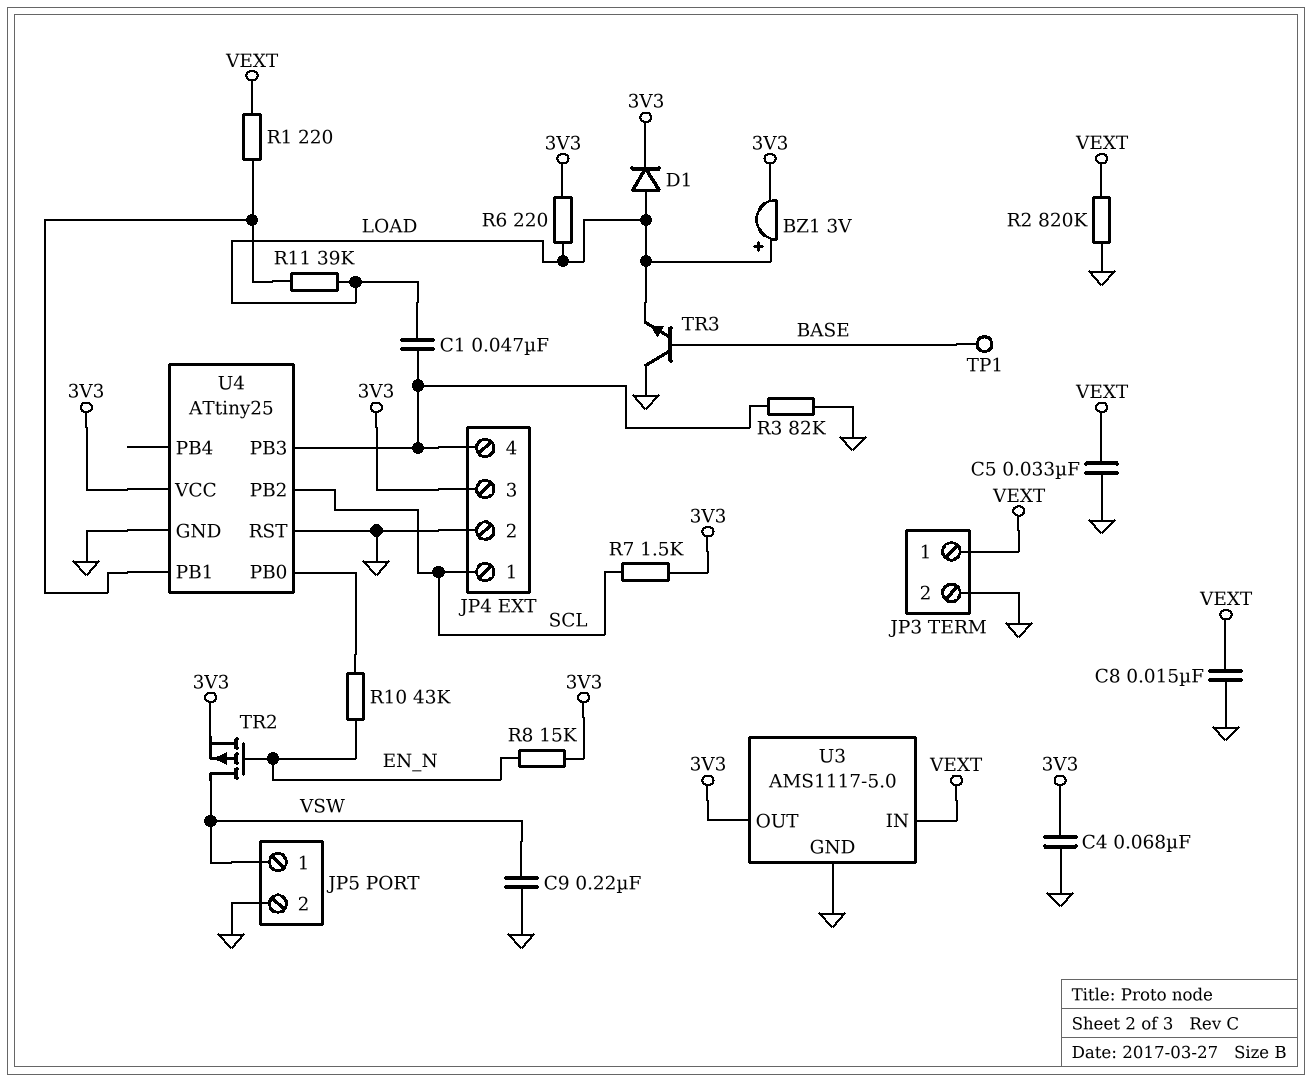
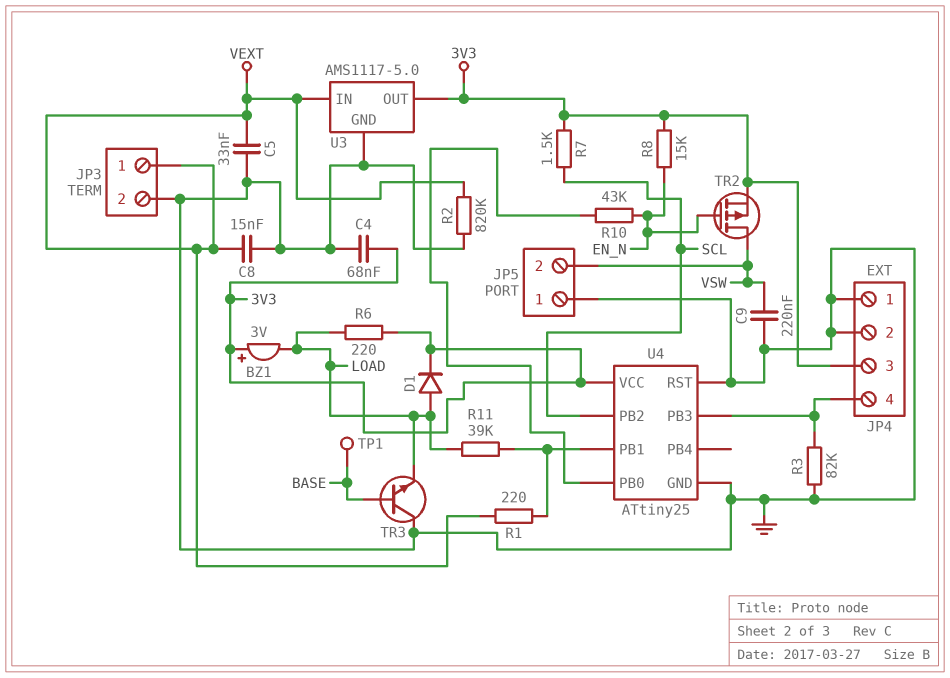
BZ1: buzzer 3V (plus LOAD, minus 3V3) -> buzzer 3V (plus 3V3, minus LOAD)
C1: 47nF (JP4/4, LOAD) -> none
JP4 pin 1: SCL -> GND
JP5 pin 1: VSW -> GND
JP5 pin 2: GND -> VSW

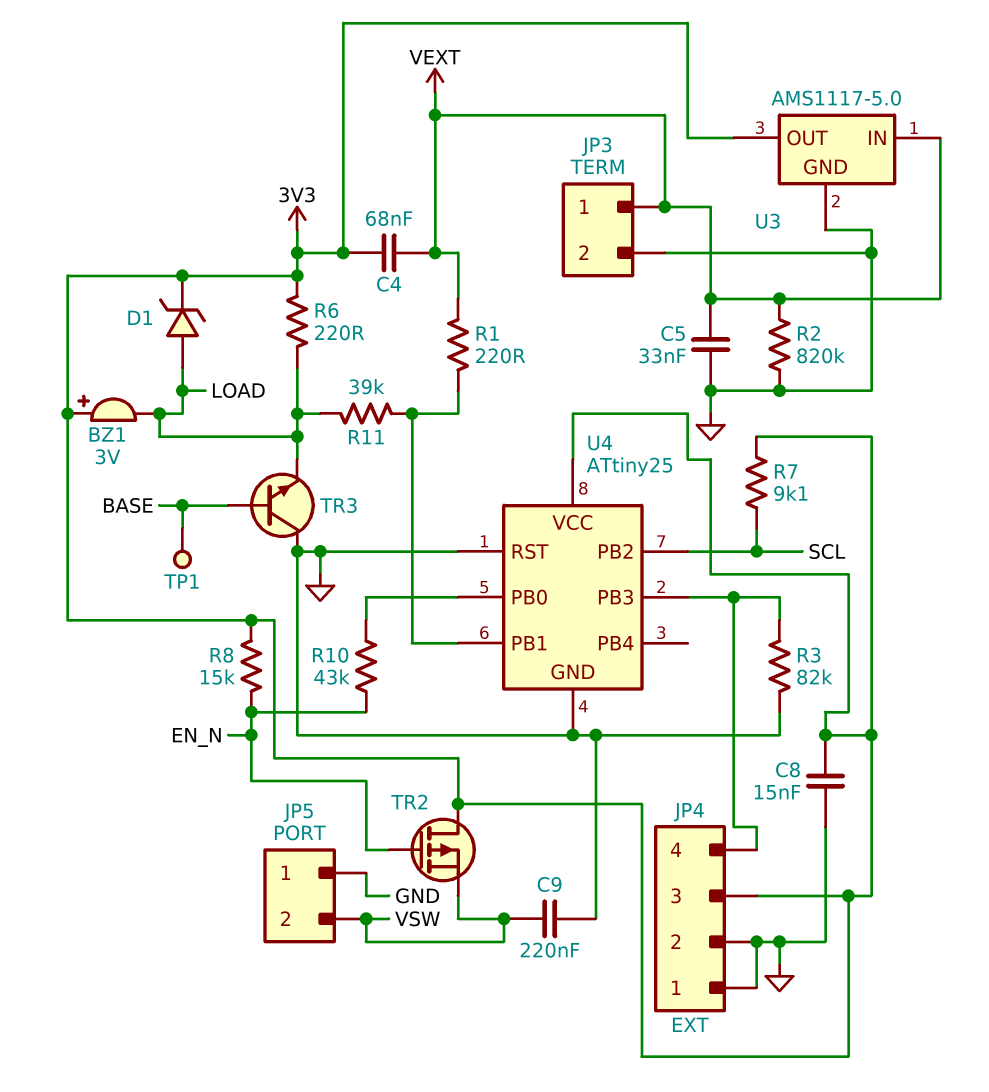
C4: 68nF (3V3, GND) -> 68nF (3V3, VEXT)
C8: 15nF (GND, VEXT) -> 15nF (3V3, GND)
D1: diode (A LOAD, K 3V3) -> zener (A LOAD, K 3V3)
R7: 1.5k (3V3, SCL) -> 9.1k (3V3, SCL)
TR2: PMOS (G EN_N, D VSW, S 3V3) -> PMOS (G EN_N, D 3V3, S VSW)

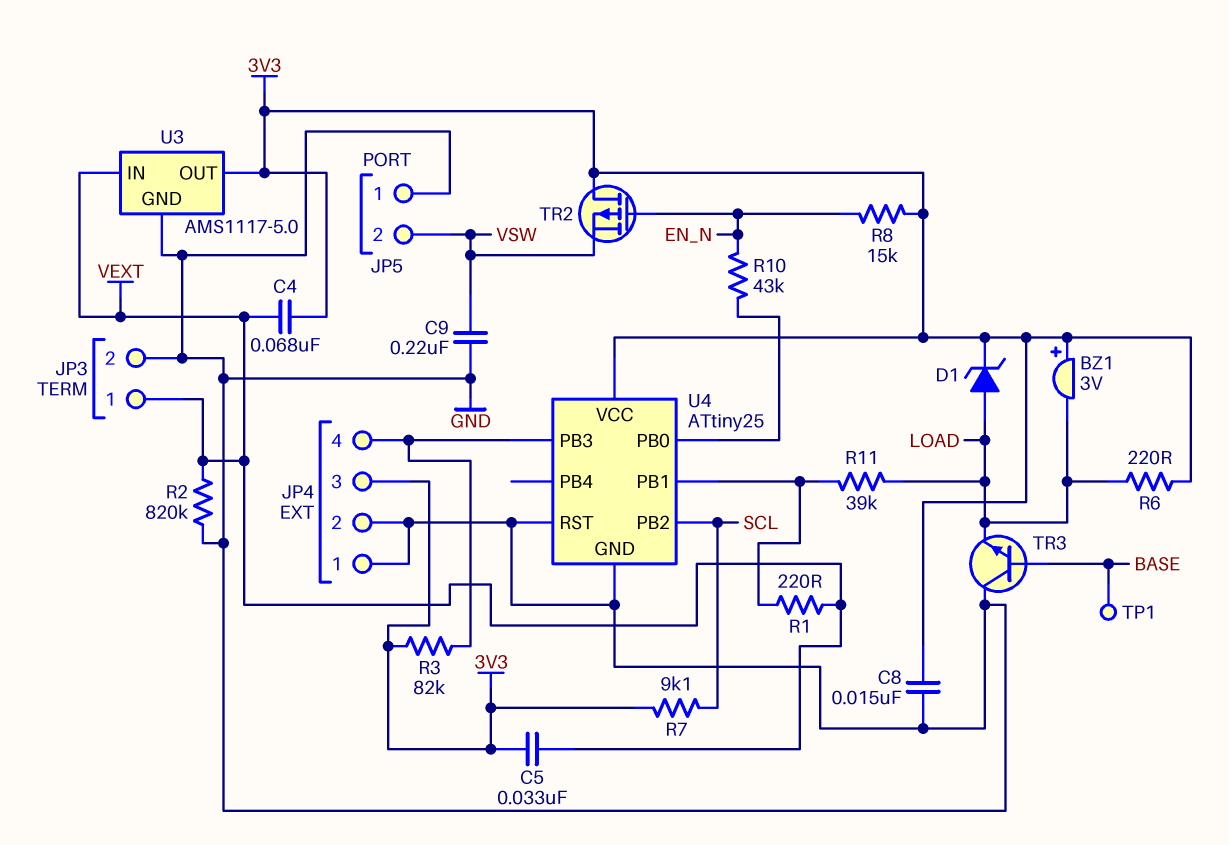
C5: 33nF (GND, VEXT) -> 33nF (3V3, VEXT)
R3: 82k (GND, JP4/4) -> 82k (3V3, JP4/4)

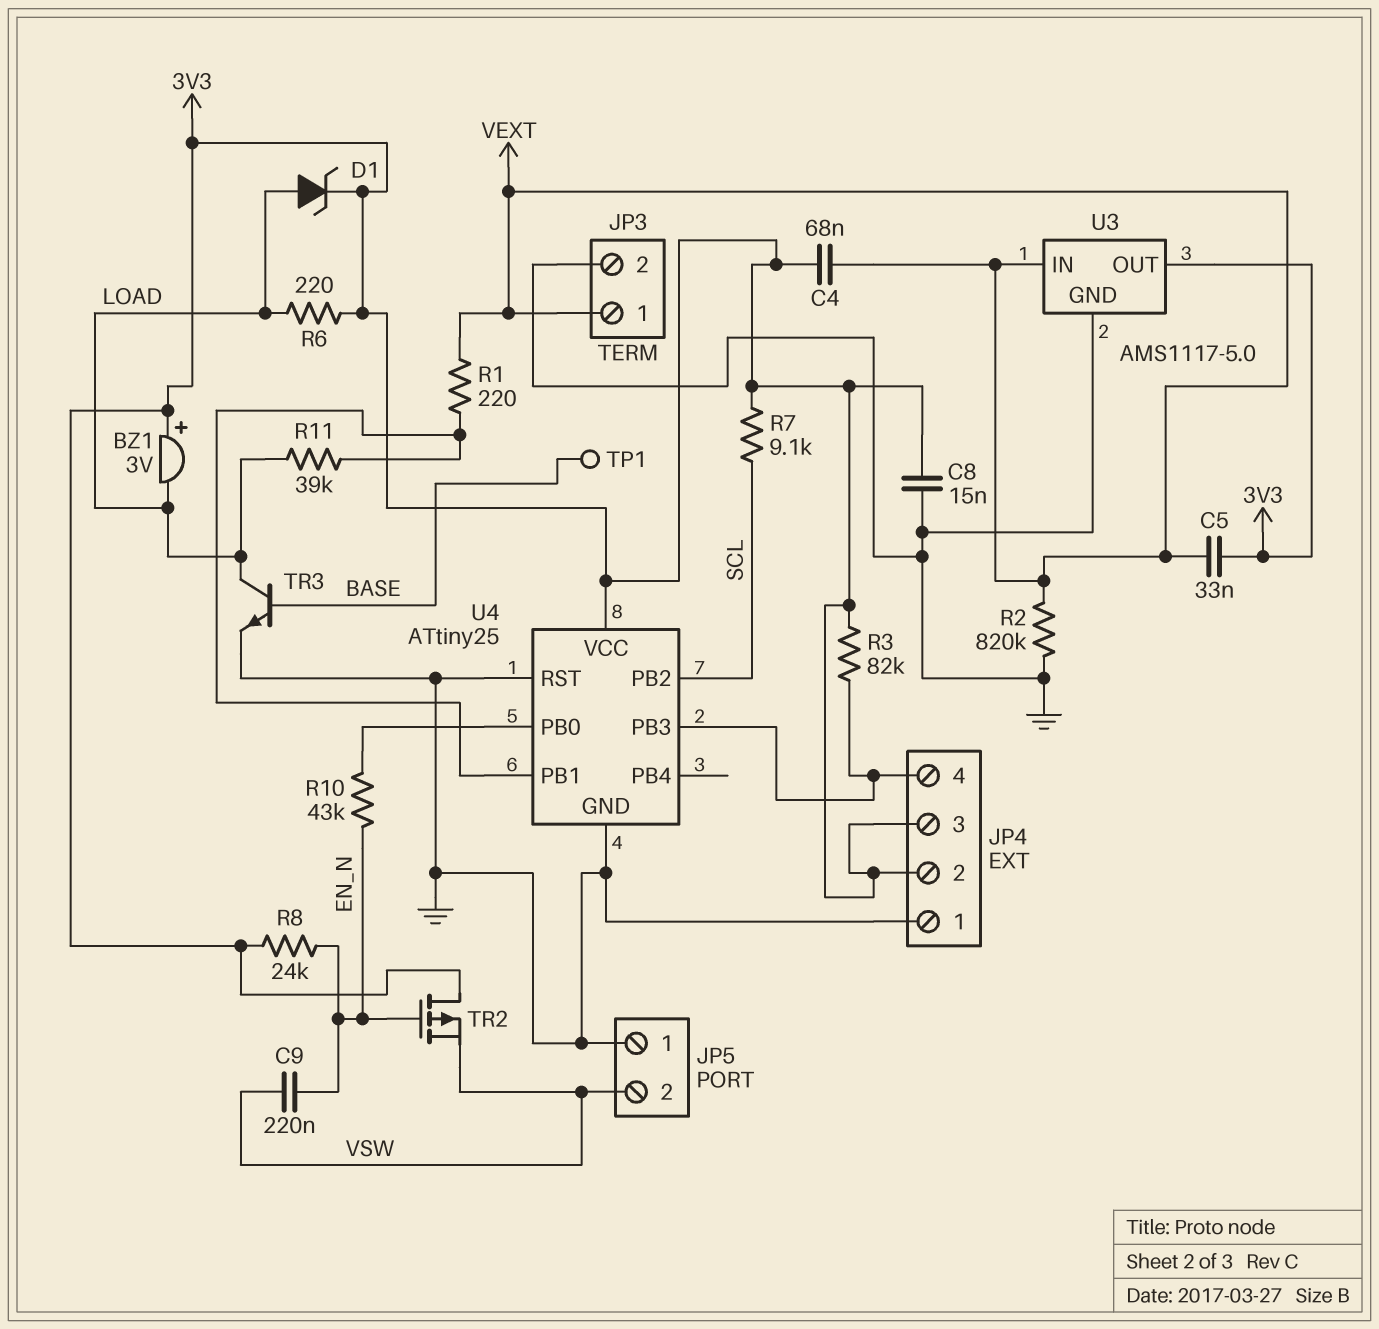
C9: 220nF (GND, VSW) -> 220nF (EN_N, VSW)
JP4 pin 2: GND -> 3V3
R8: 15k (3V3, EN_N) -> 24k (3V3, EN_N)
TR3: NPN (B BASE, C GND, E LOAD) -> NPN (B BASE, C LOAD, E GND)

